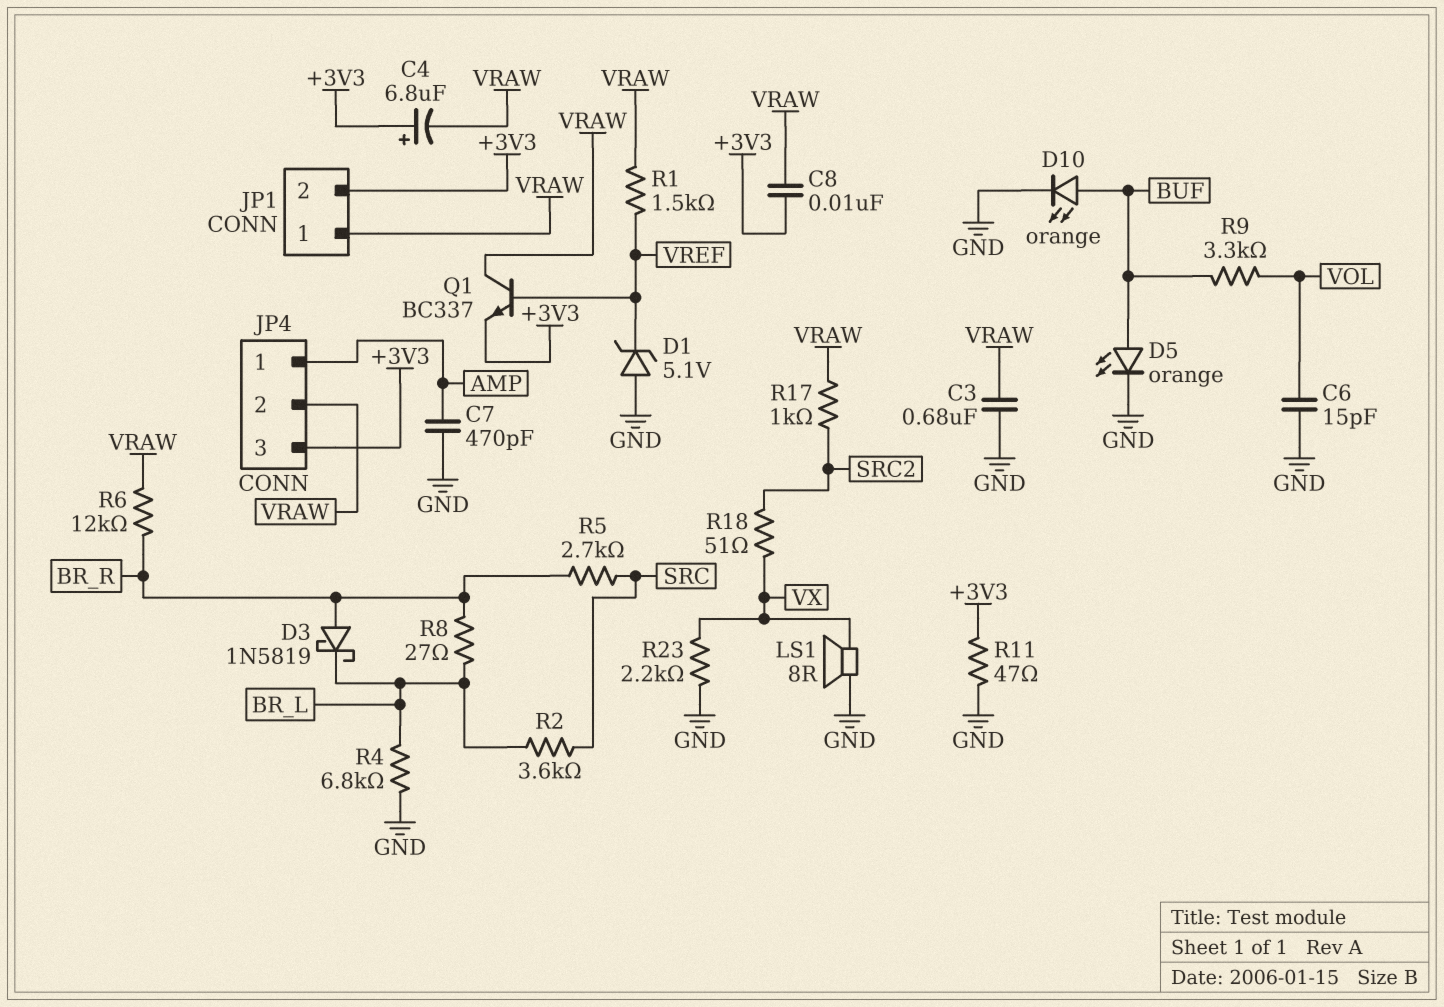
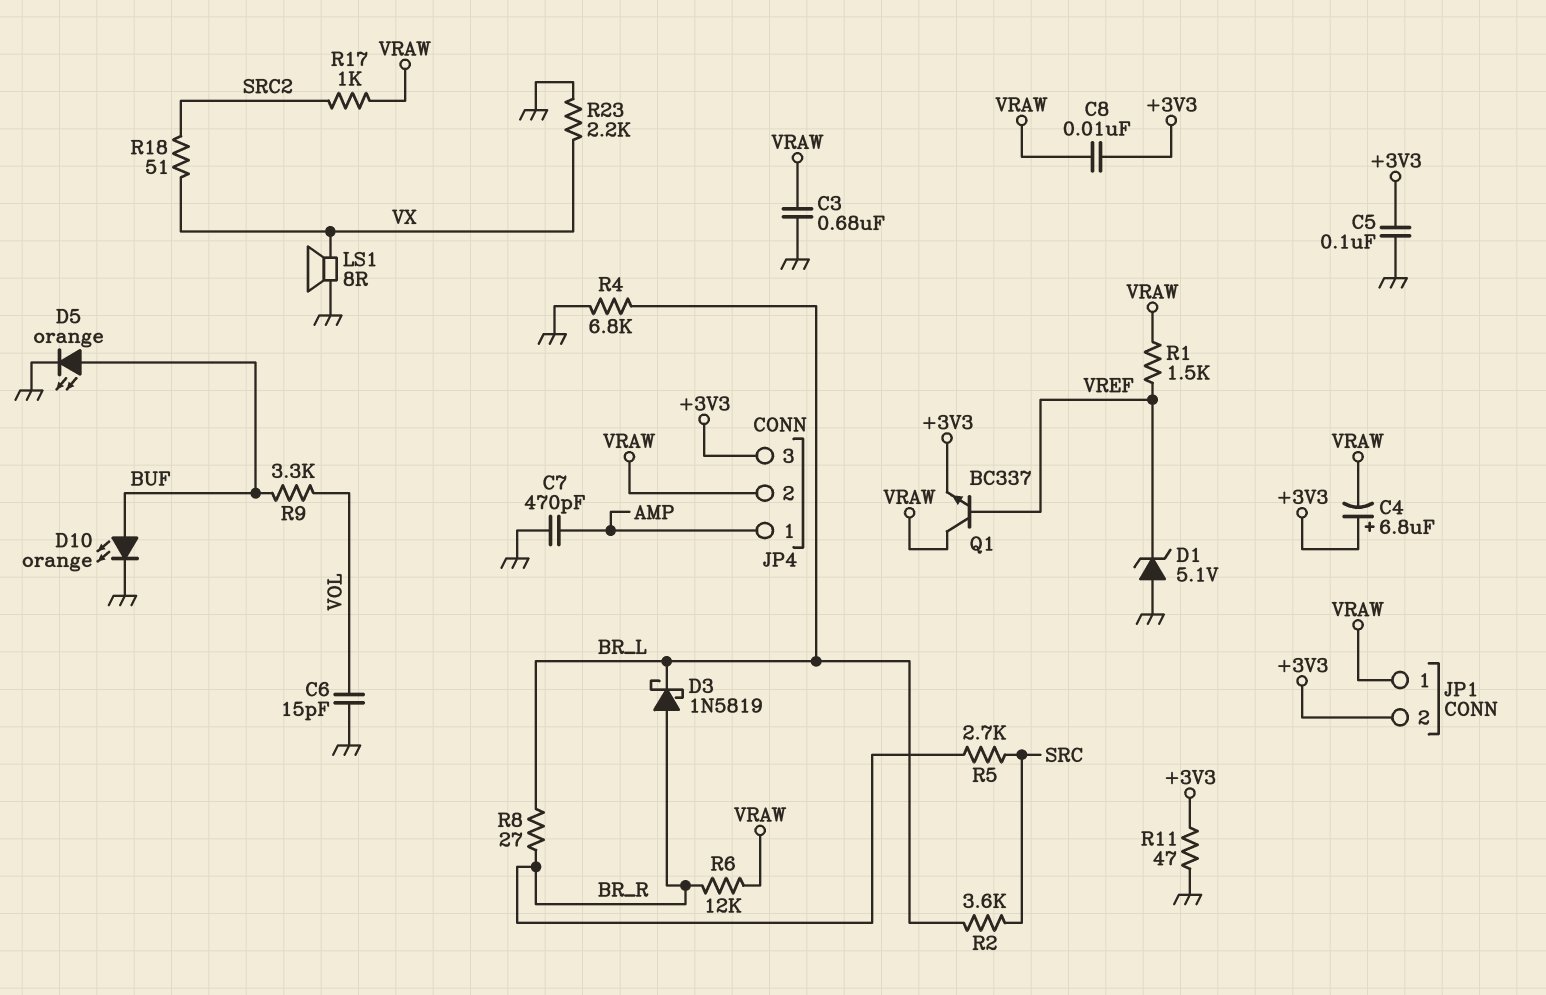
C5: none -> 100nF (+3V3, GND)

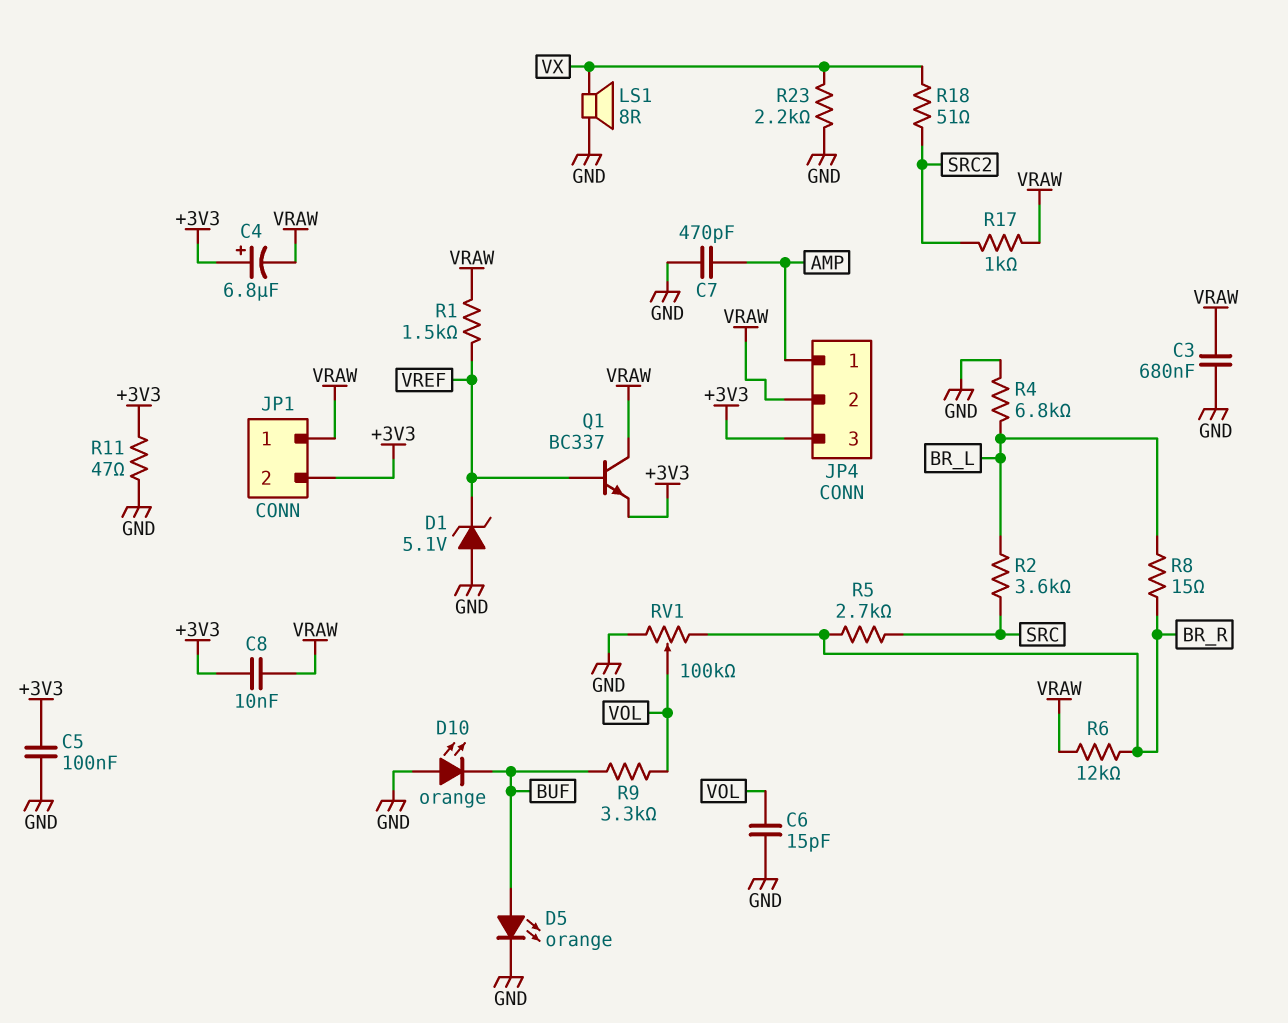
D3: schottky 1N5819 (A BR_R, K BR_L) -> none
D10: LED orange (A BUF, K GND) -> LED orange (A GND, K BUF)
R8: 27 (BR_L, BR_R) -> 15 (BR_L, BR_R)
RV1: none -> 100k (BR_R, GND, wiper VOL)

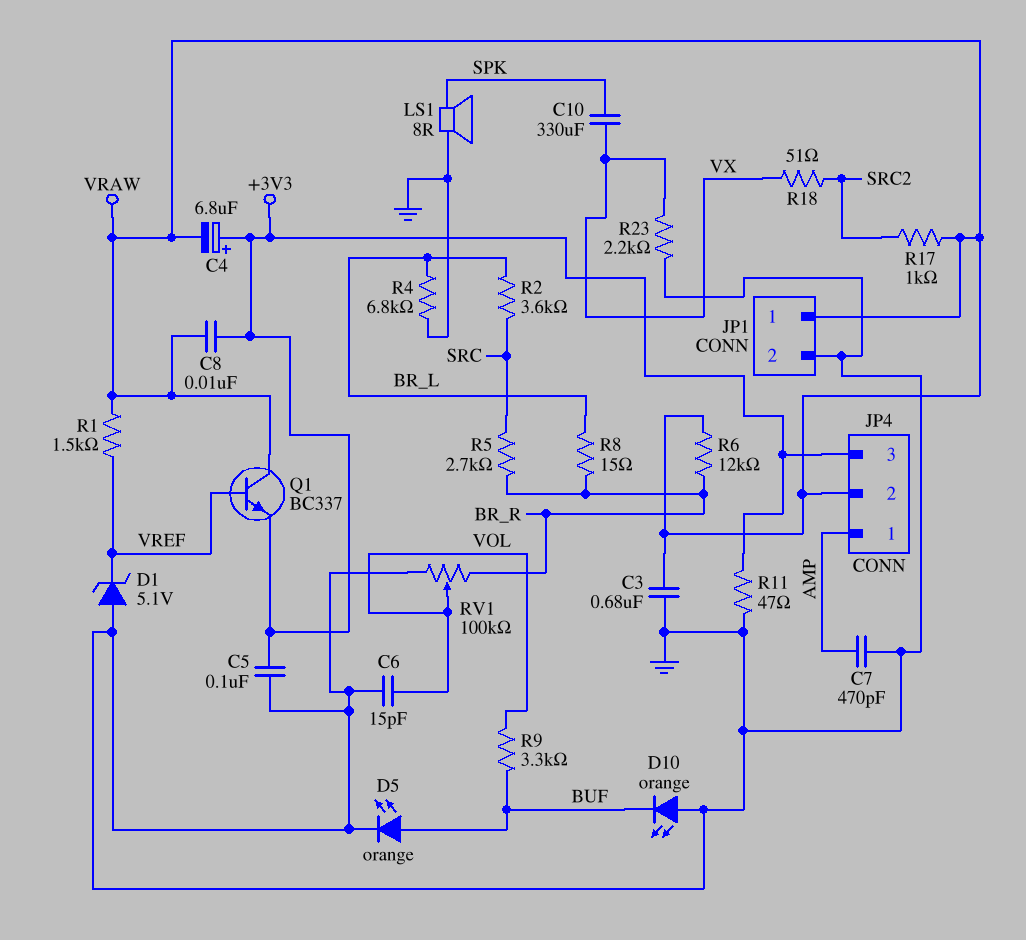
C10: none -> 330uF (SPK, VX)
JP1 pin 2: +3V3 -> GND
LS1: speaker 8R (GND, VX) -> speaker 8R (GND, SPK)

